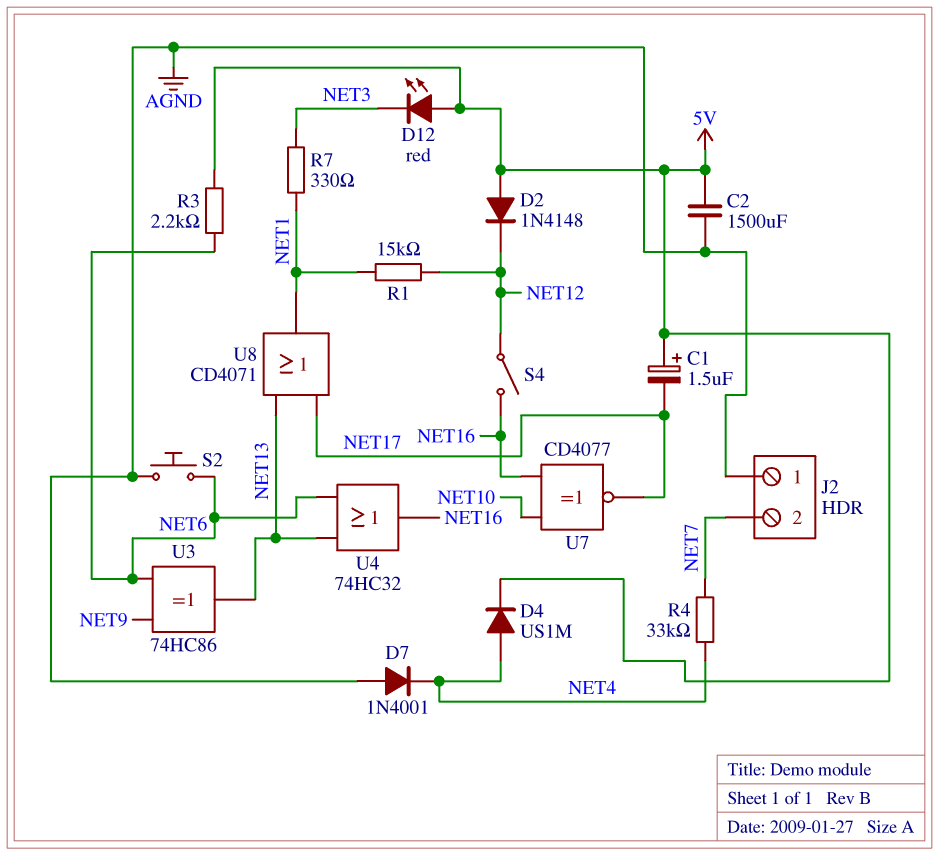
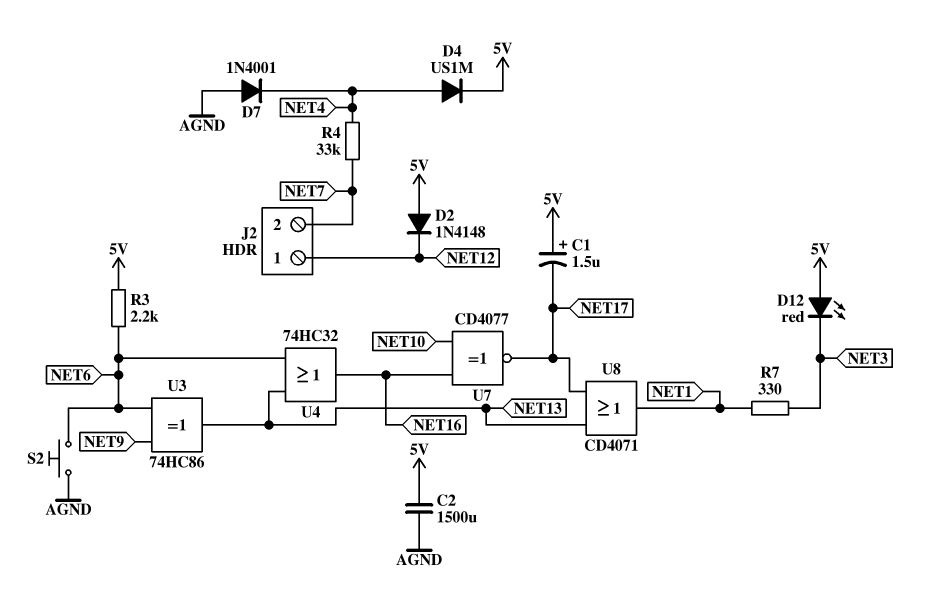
J2 pin 1: AGND -> NET12
R1: 15k (NET1, NET12) -> none
S4: switch (NET12, NET16) -> none

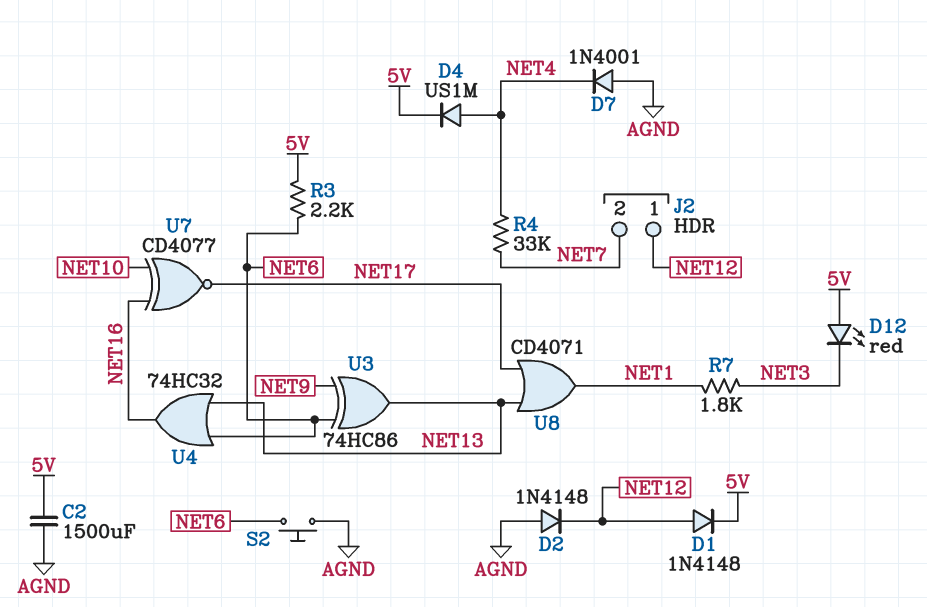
C1: 1.5uF (plus 5V, minus NET17) -> none
D1: none -> diode 1N4148 (A NET12, K 5V)
D2: diode 1N4148 (A 5V, K NET12) -> diode 1N4148 (A AGND, K NET12)
R7: 330 (NET1, NET3) -> 1.8k (NET1, NET3)

